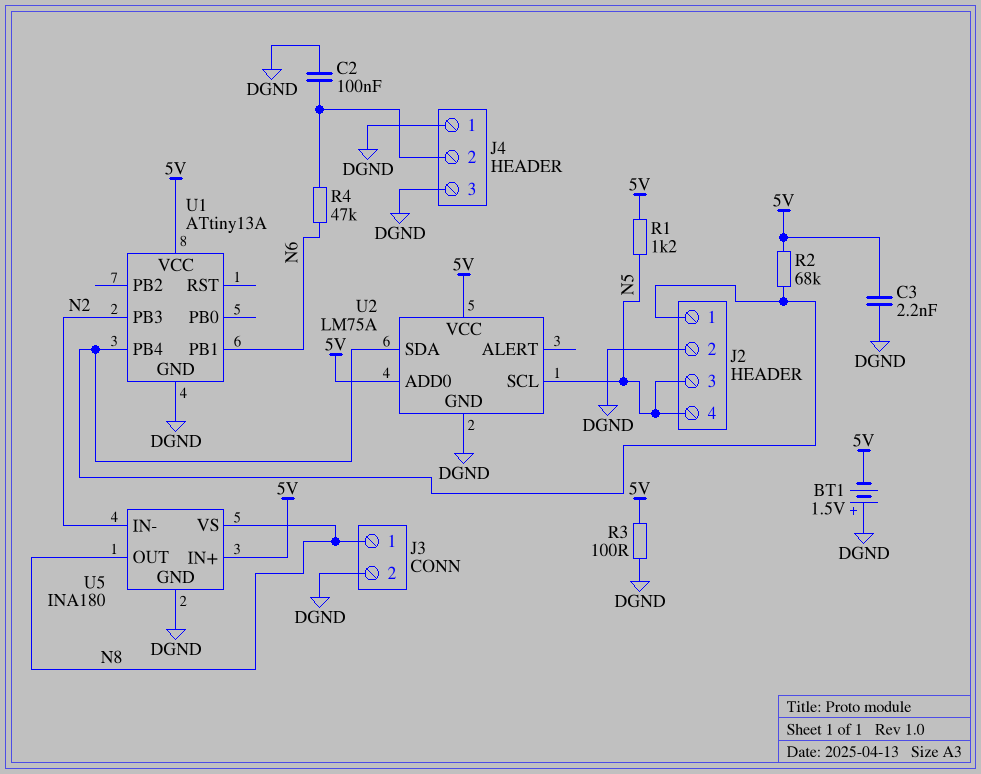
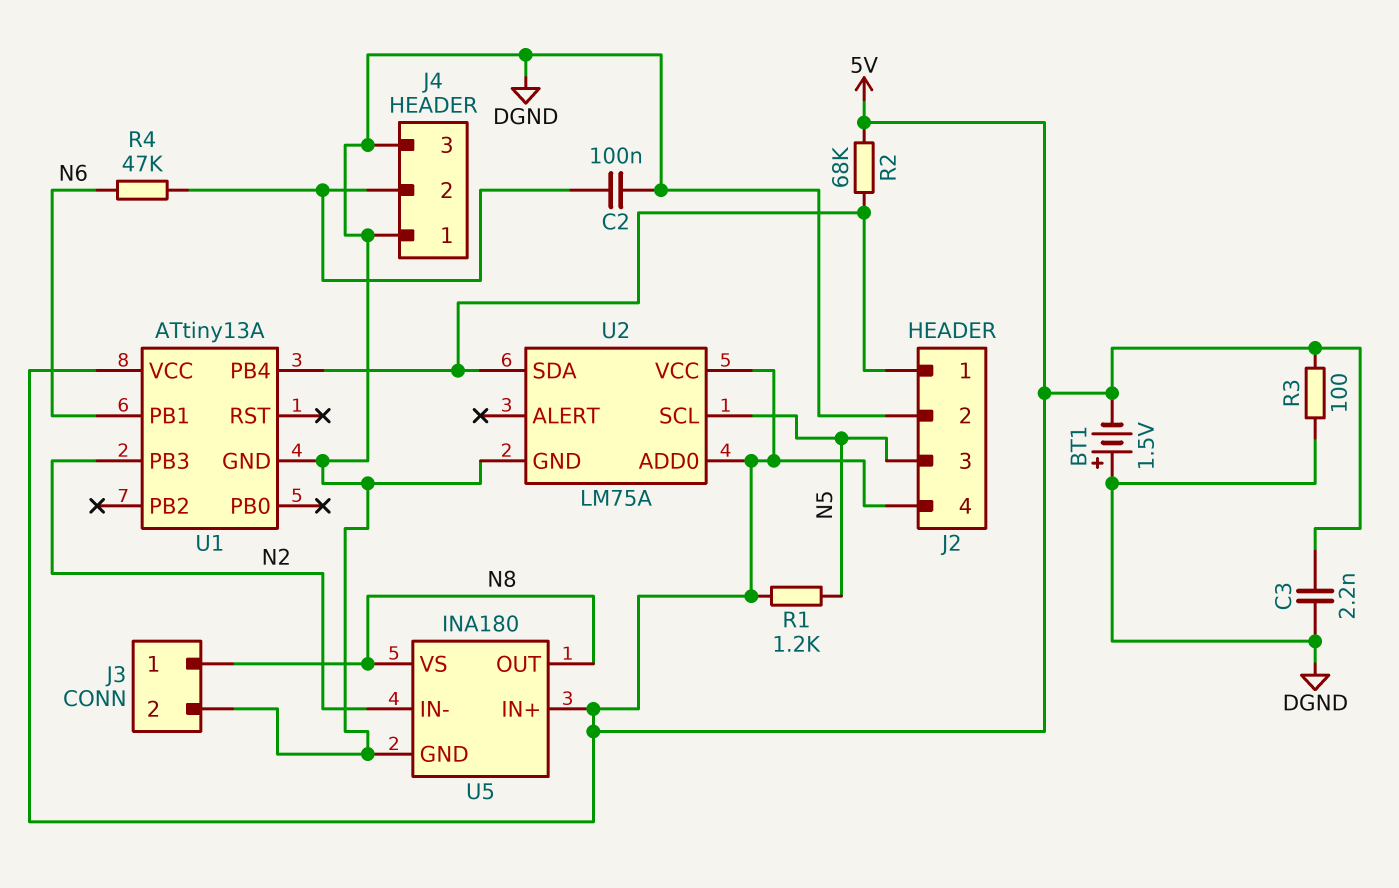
J2 pin 4: N5 -> 5V

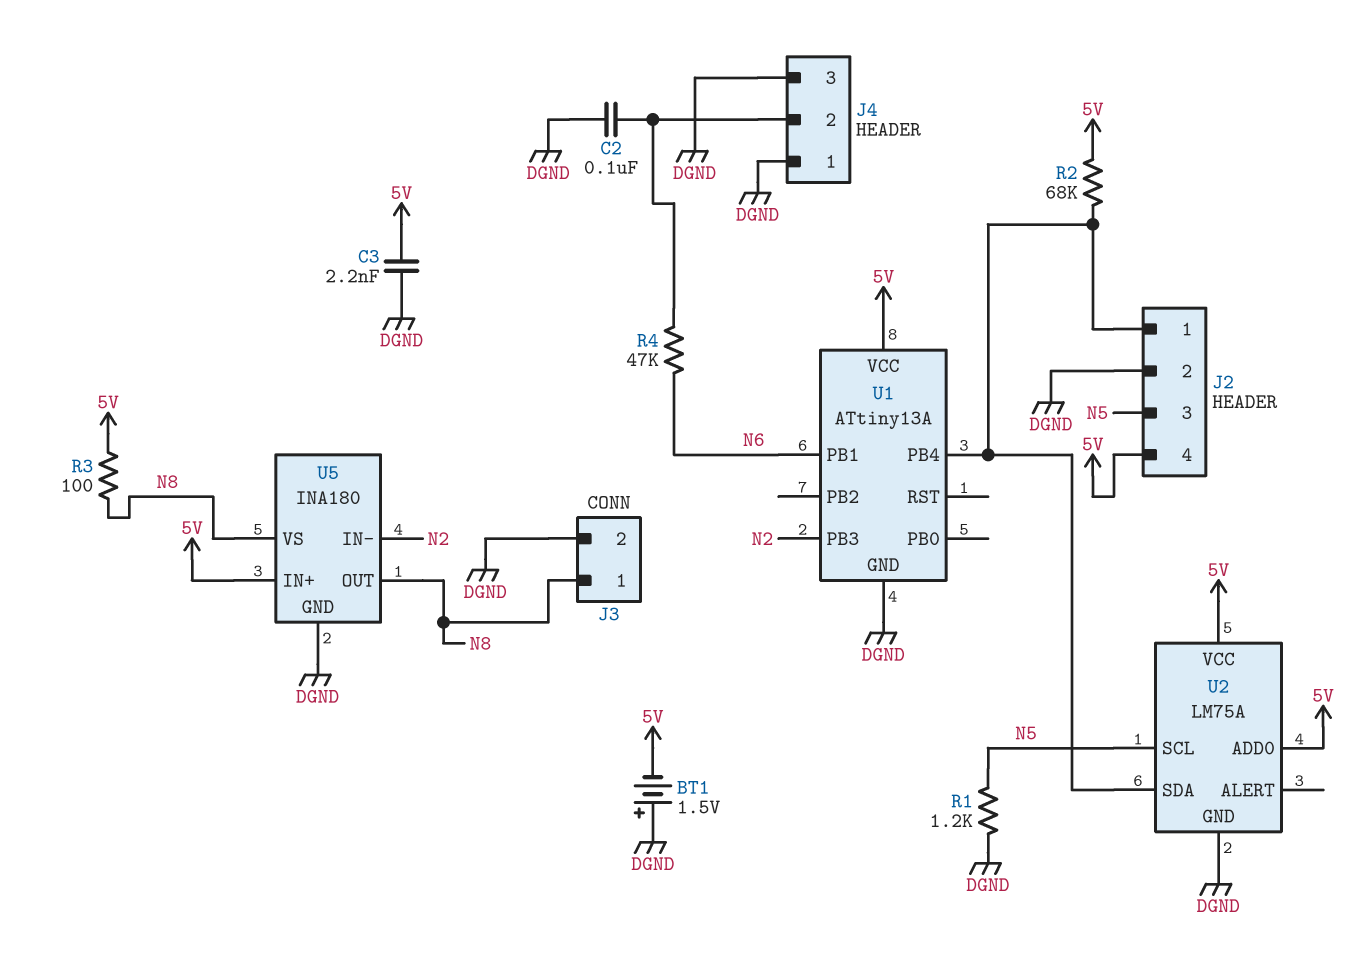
R1: 1.2k (5V, N5) -> 1.2k (DGND, N5)
R3: 100 (5V, DGND) -> 100 (5V, N8)

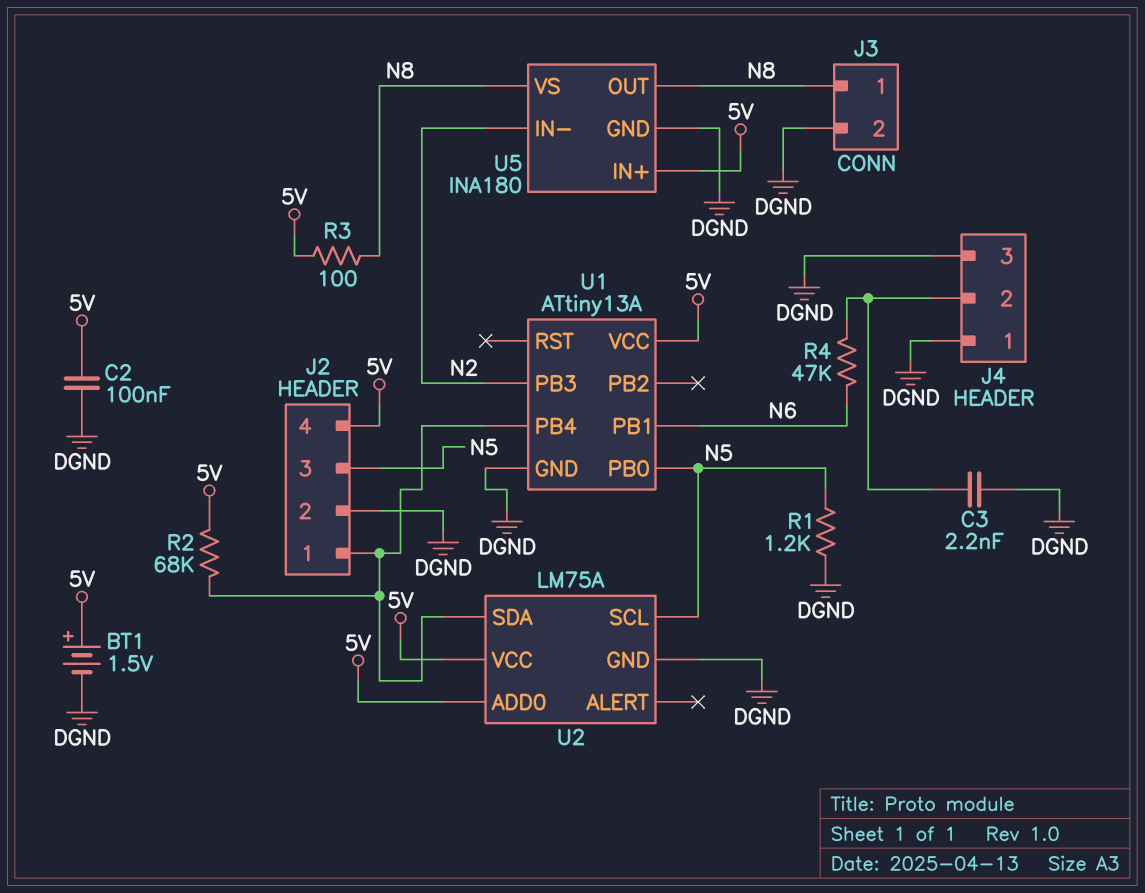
BT1: 1.5V (plus DGND, minus 5V) -> 1.5V (plus 5V, minus DGND)
C2: 100nF (DGND, J4/2) -> 100nF (5V, DGND)
C3: 2.2nF (5V, DGND) -> 2.2nF (DGND, J4/2)
U1 pin PB0: none -> N5

